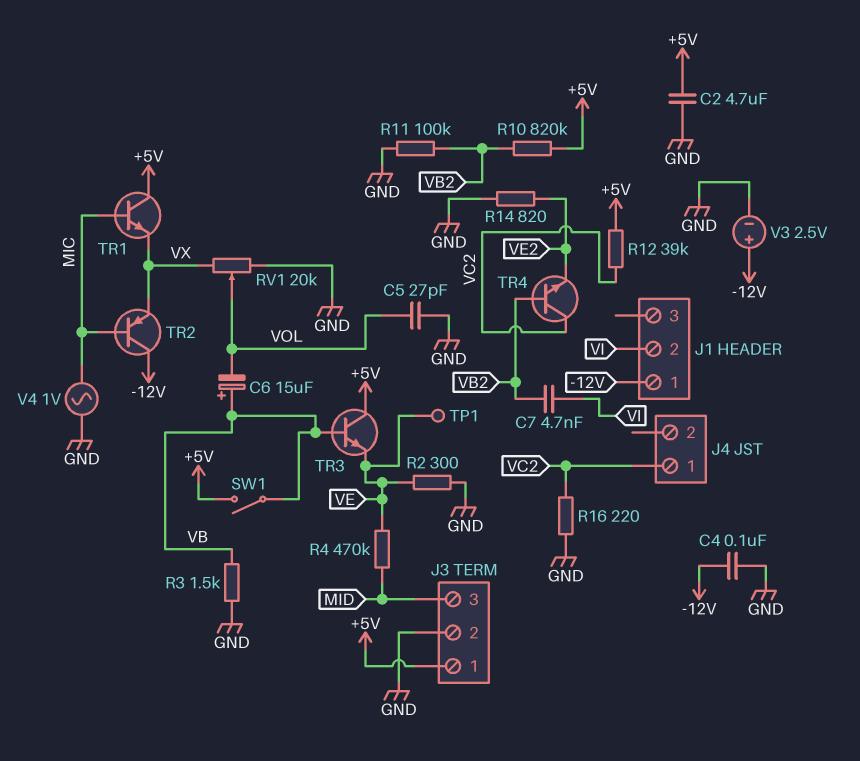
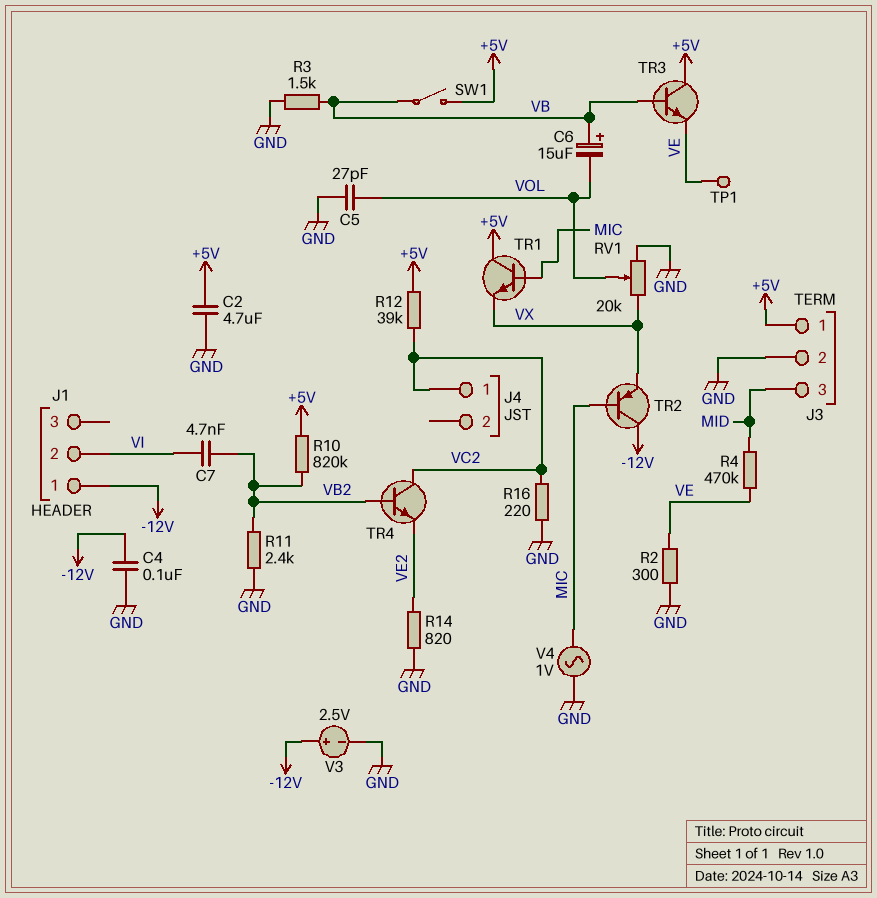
R11: 100k (GND, VB2) -> 2.4k (GND, VB2)

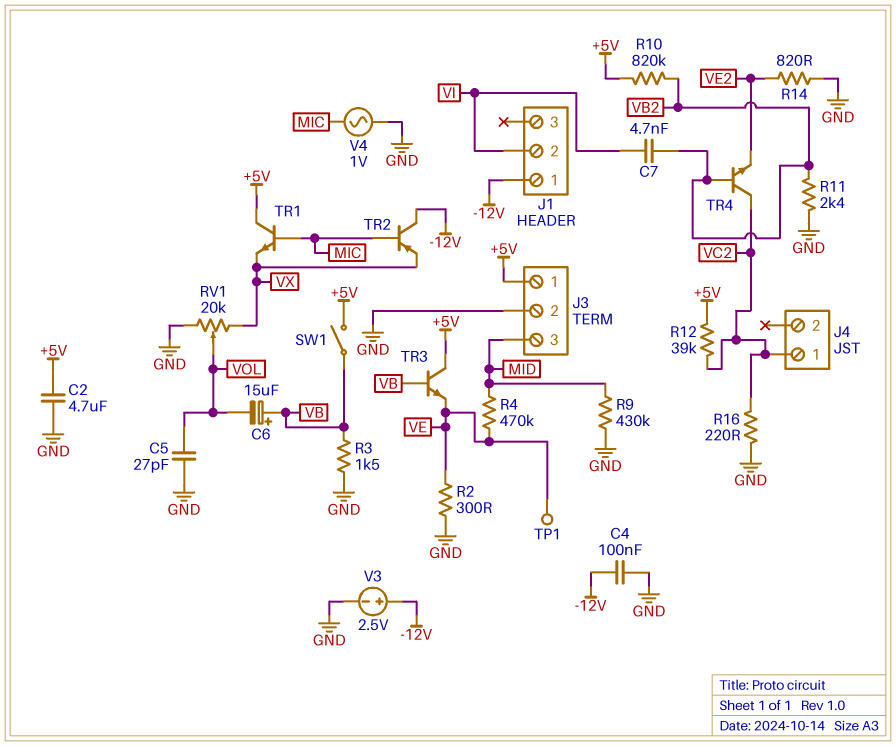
R9: none -> 430k (GND, MID)

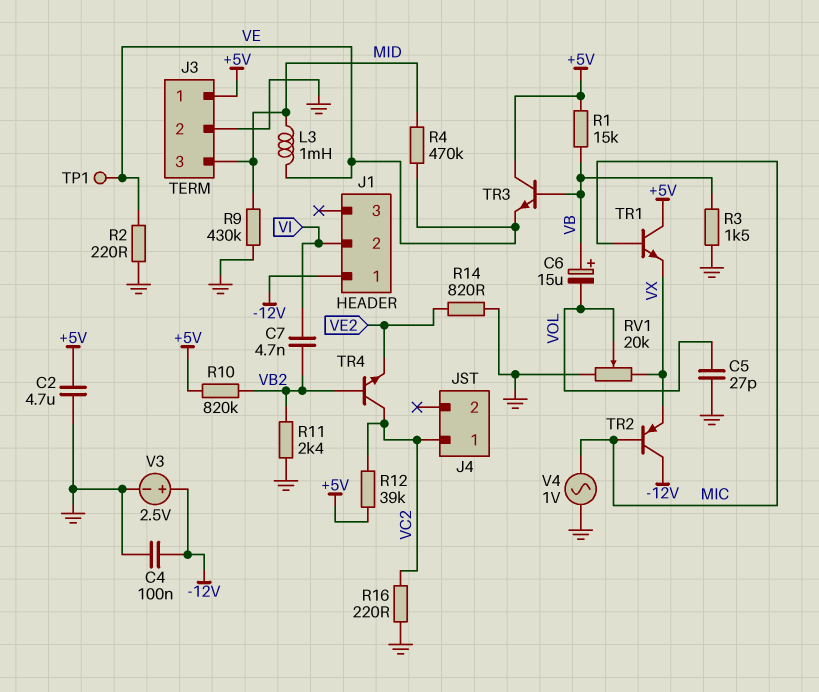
L3: none -> 1mH (MID, VE)
R1: none -> 15k (+5V, VB)
R2: 300 (GND, VE) -> 220 (GND, VE)
SW1: switch (+5V, VB) -> none

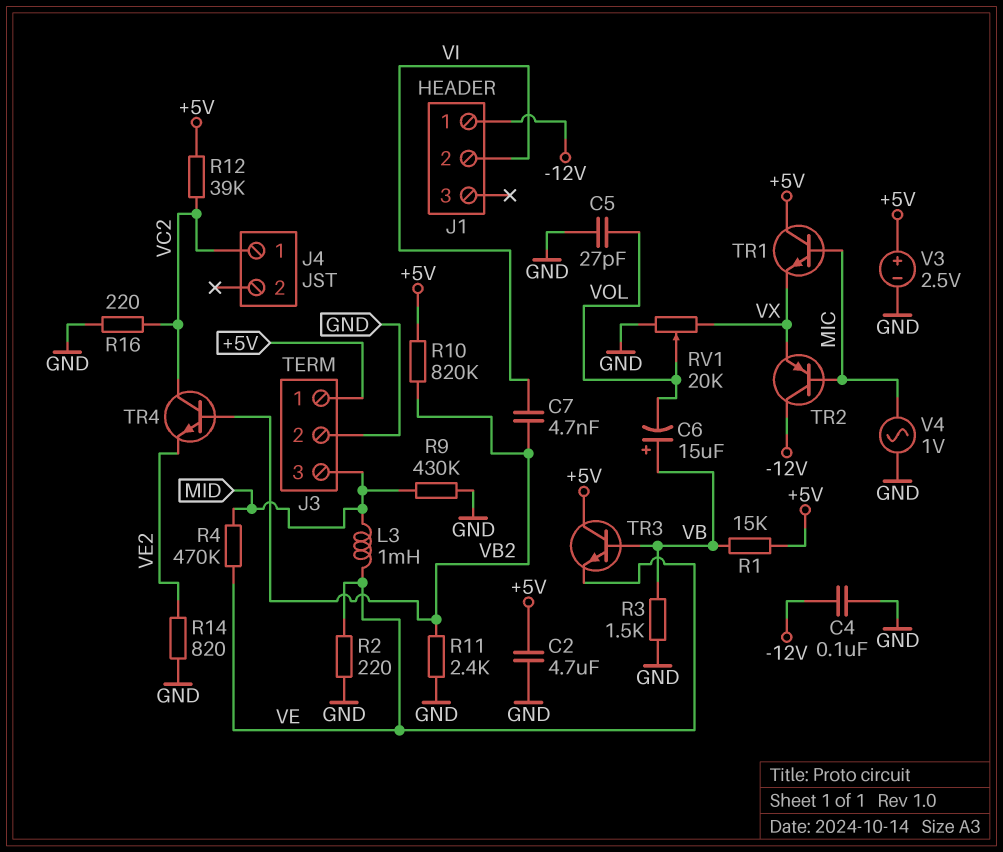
TP1: test point (VE) -> none
V3: 2.5V (plus -12V, minus GND) -> 2.5V (plus +5V, minus GND)

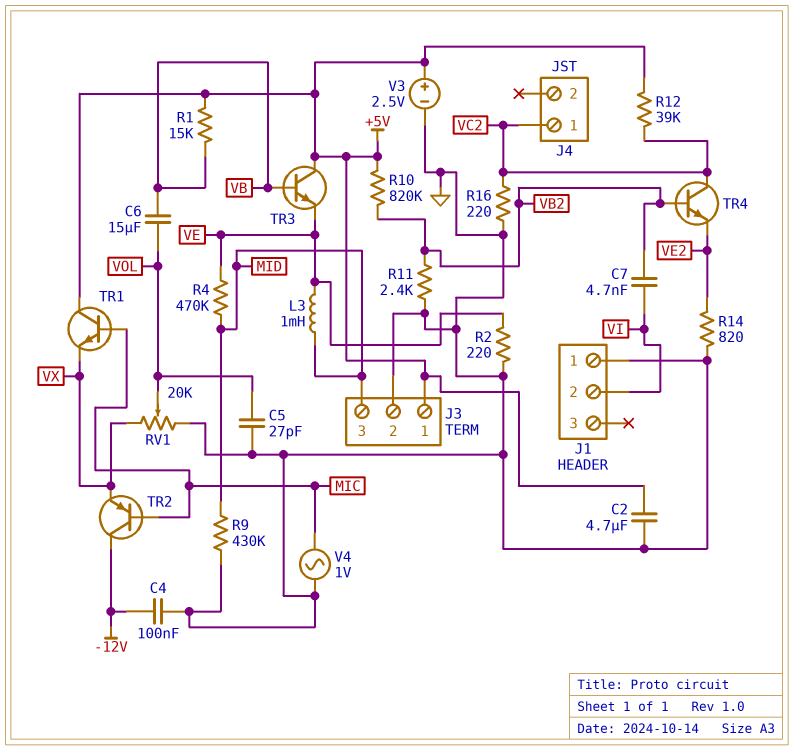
C6: 15uF (plus VB, minus VOL) -> 15uF (VB, VOL)
J1 pin 1: -12V -> GND
R3: 1.5k (GND, VB) -> none

